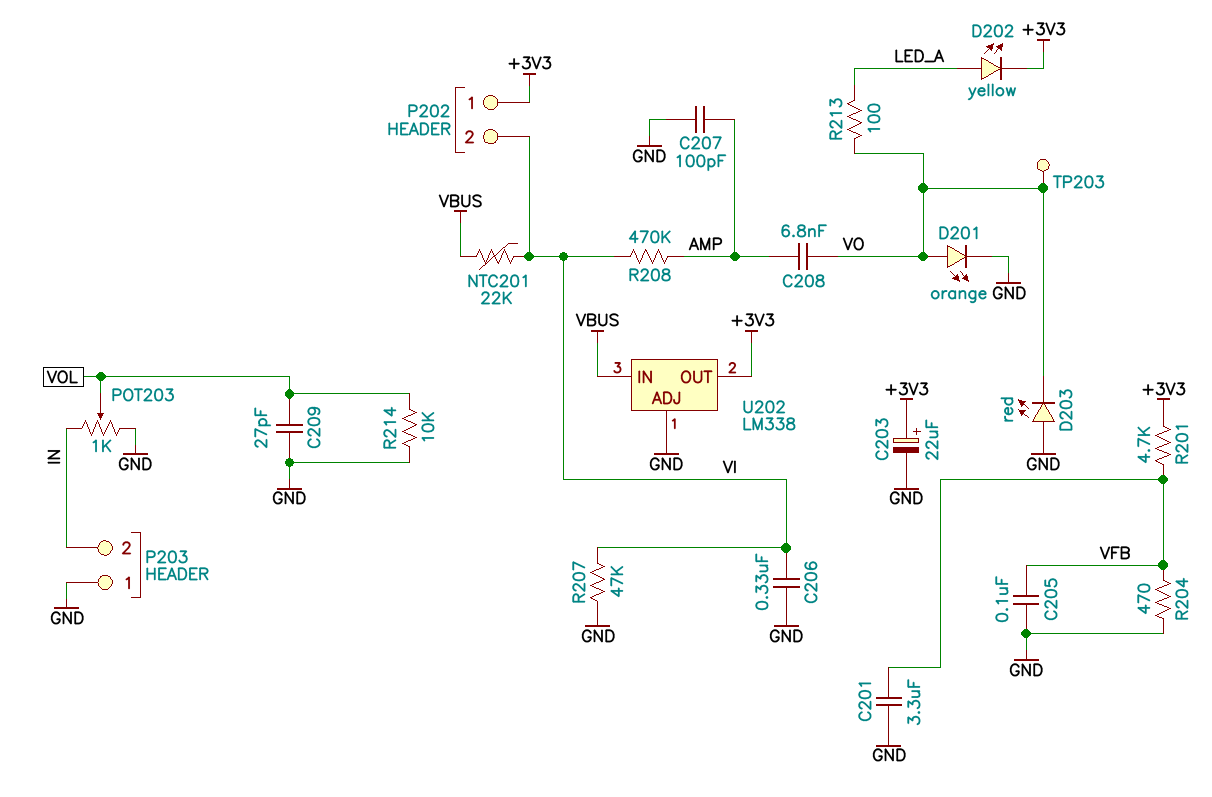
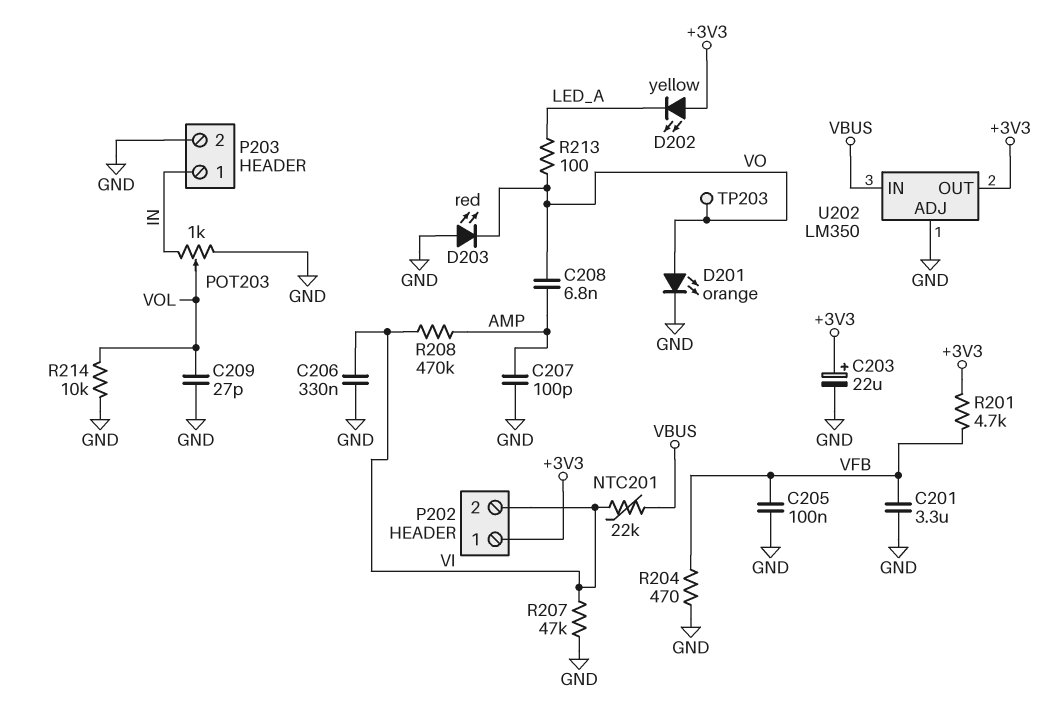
D202: LED yellow (A LED_A, K +3V3) -> LED yellow (A +3V3, K LED_A)
P203 pin 1: GND -> IN
P203 pin 2: IN -> GND
U202: LM338 -> LM350

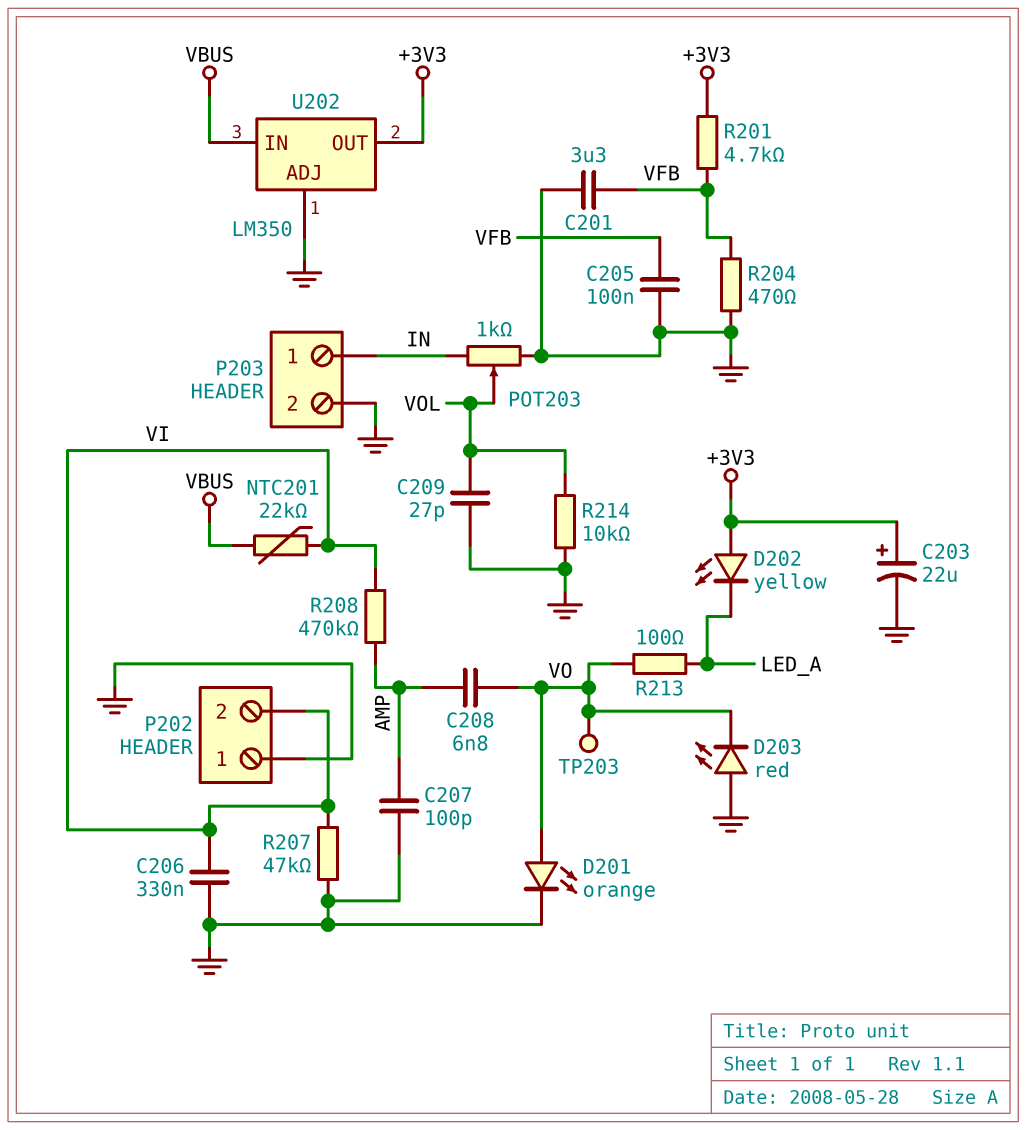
P202 pin 1: +3V3 -> GND

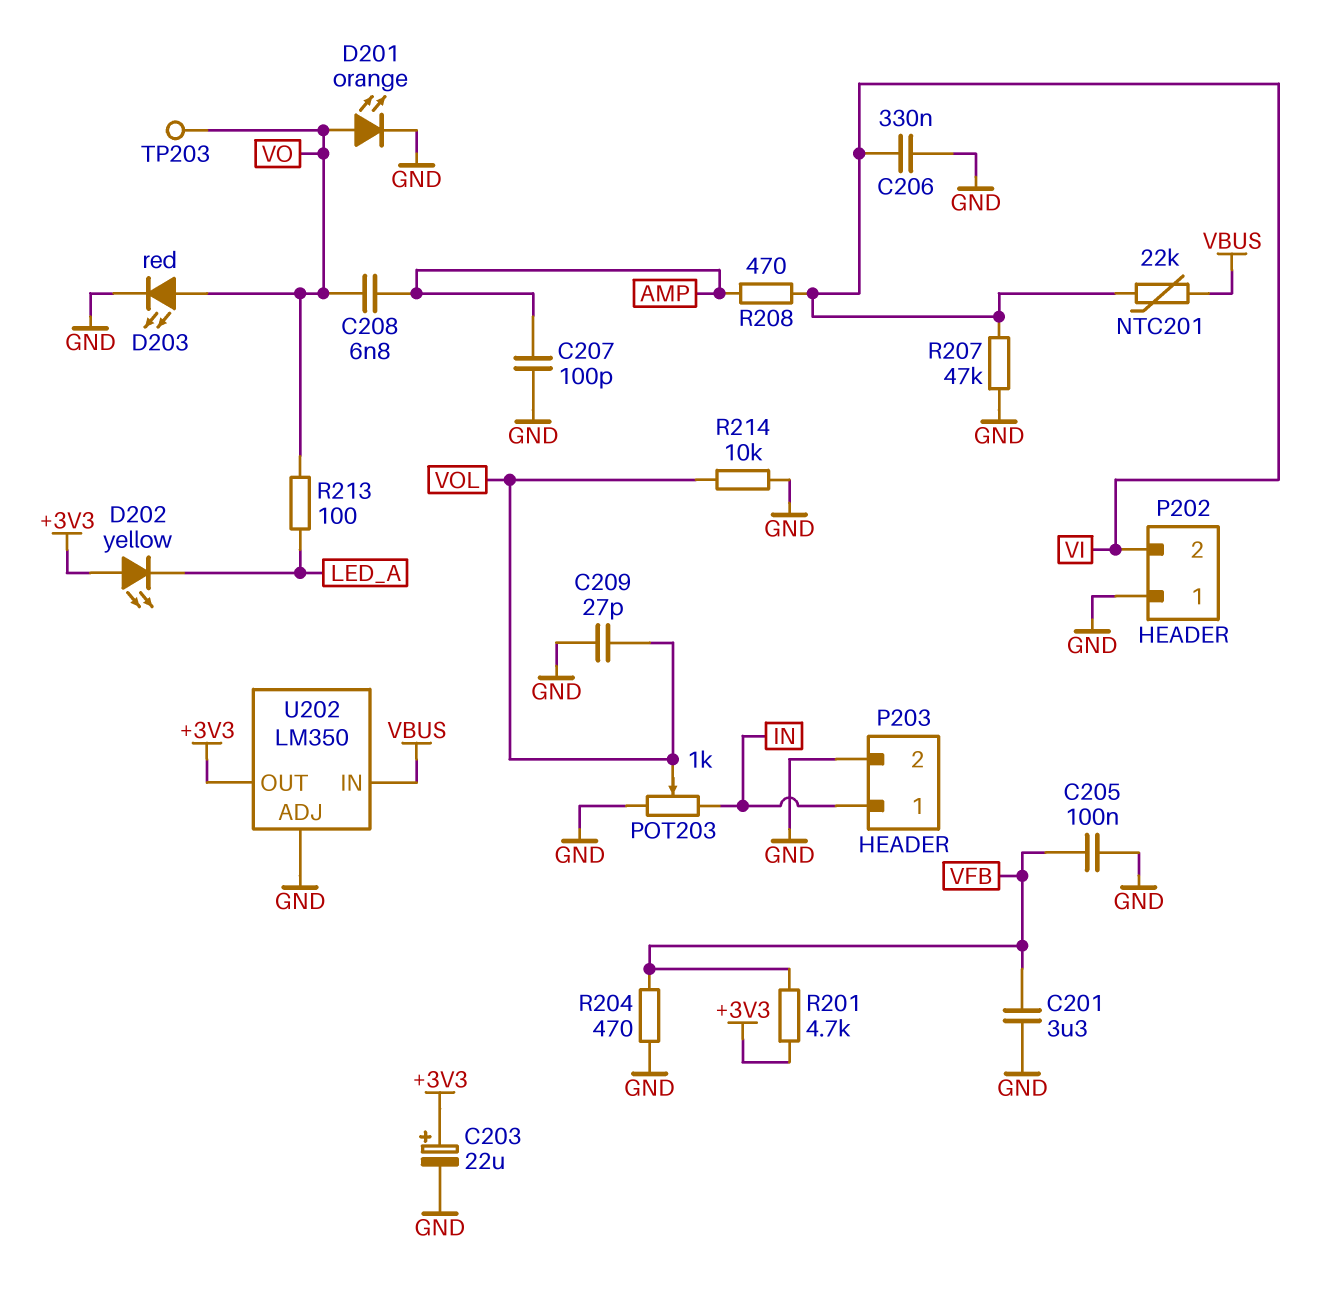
D203: LED red (A GND, K VO) -> LED red (A VO, K GND)
R208: 470k (AMP, VI) -> 470 (AMP, VI)

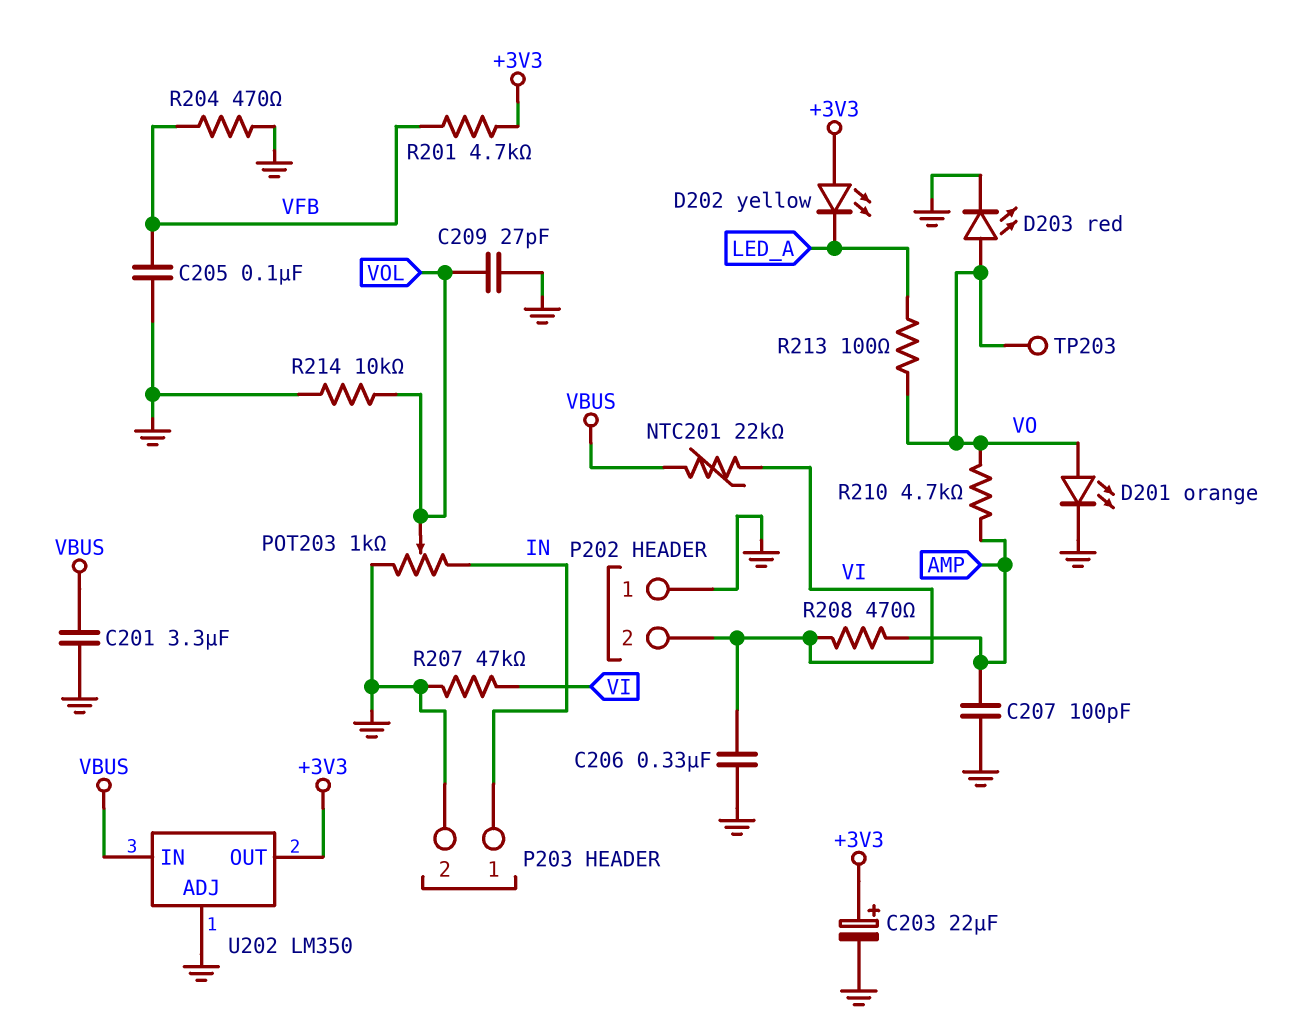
C201: 3.3uF (GND, VFB) -> 3.3uF (GND, VBUS)
C208: 6.8nF (AMP, VO) -> none
R210: none -> 4.7k (AMP, VO)

